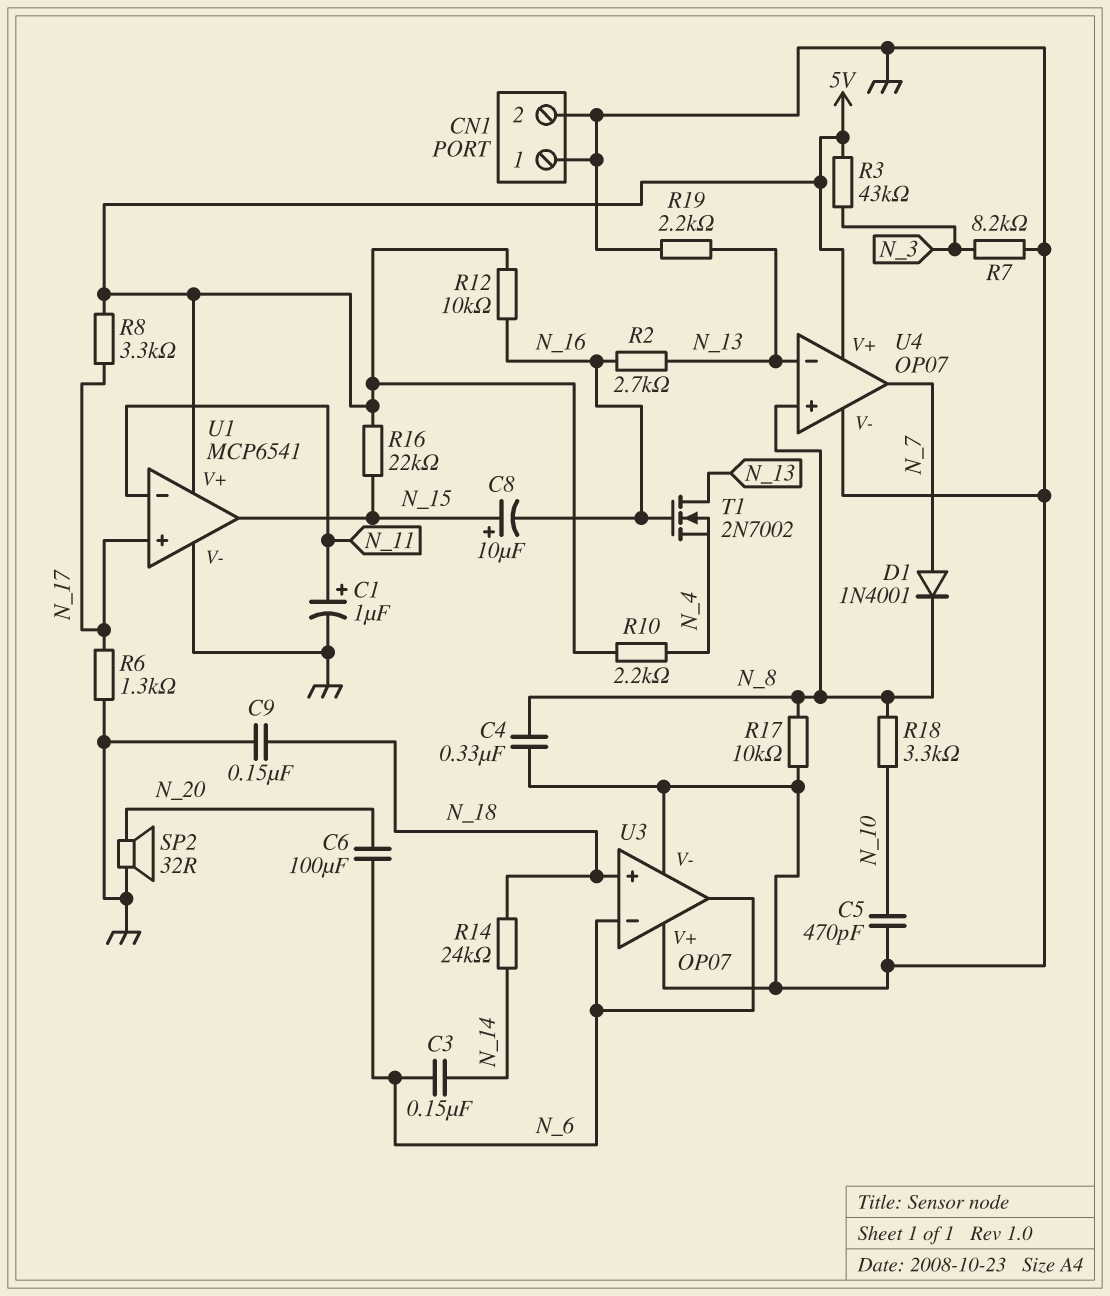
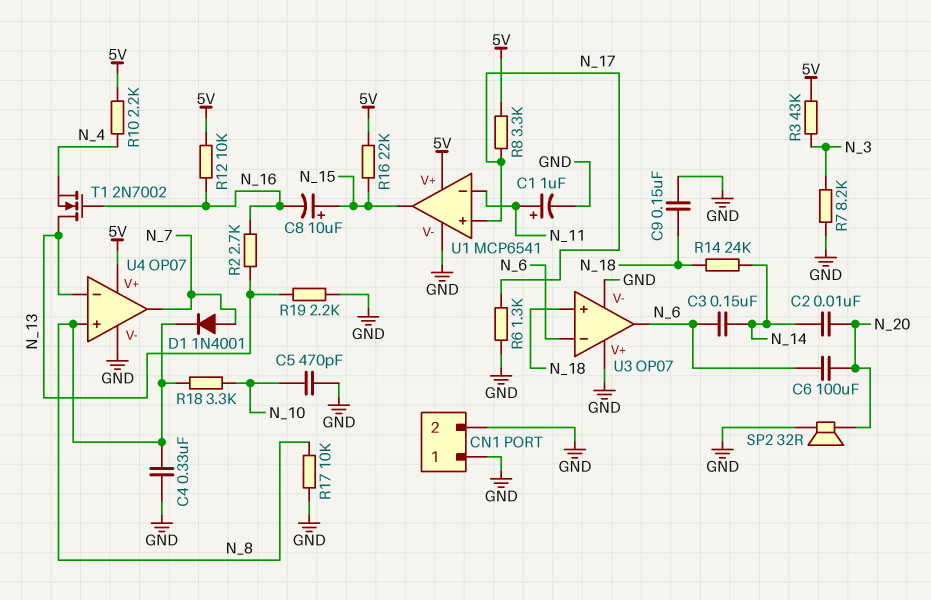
C2: none -> 10nF (N_14, N_20)

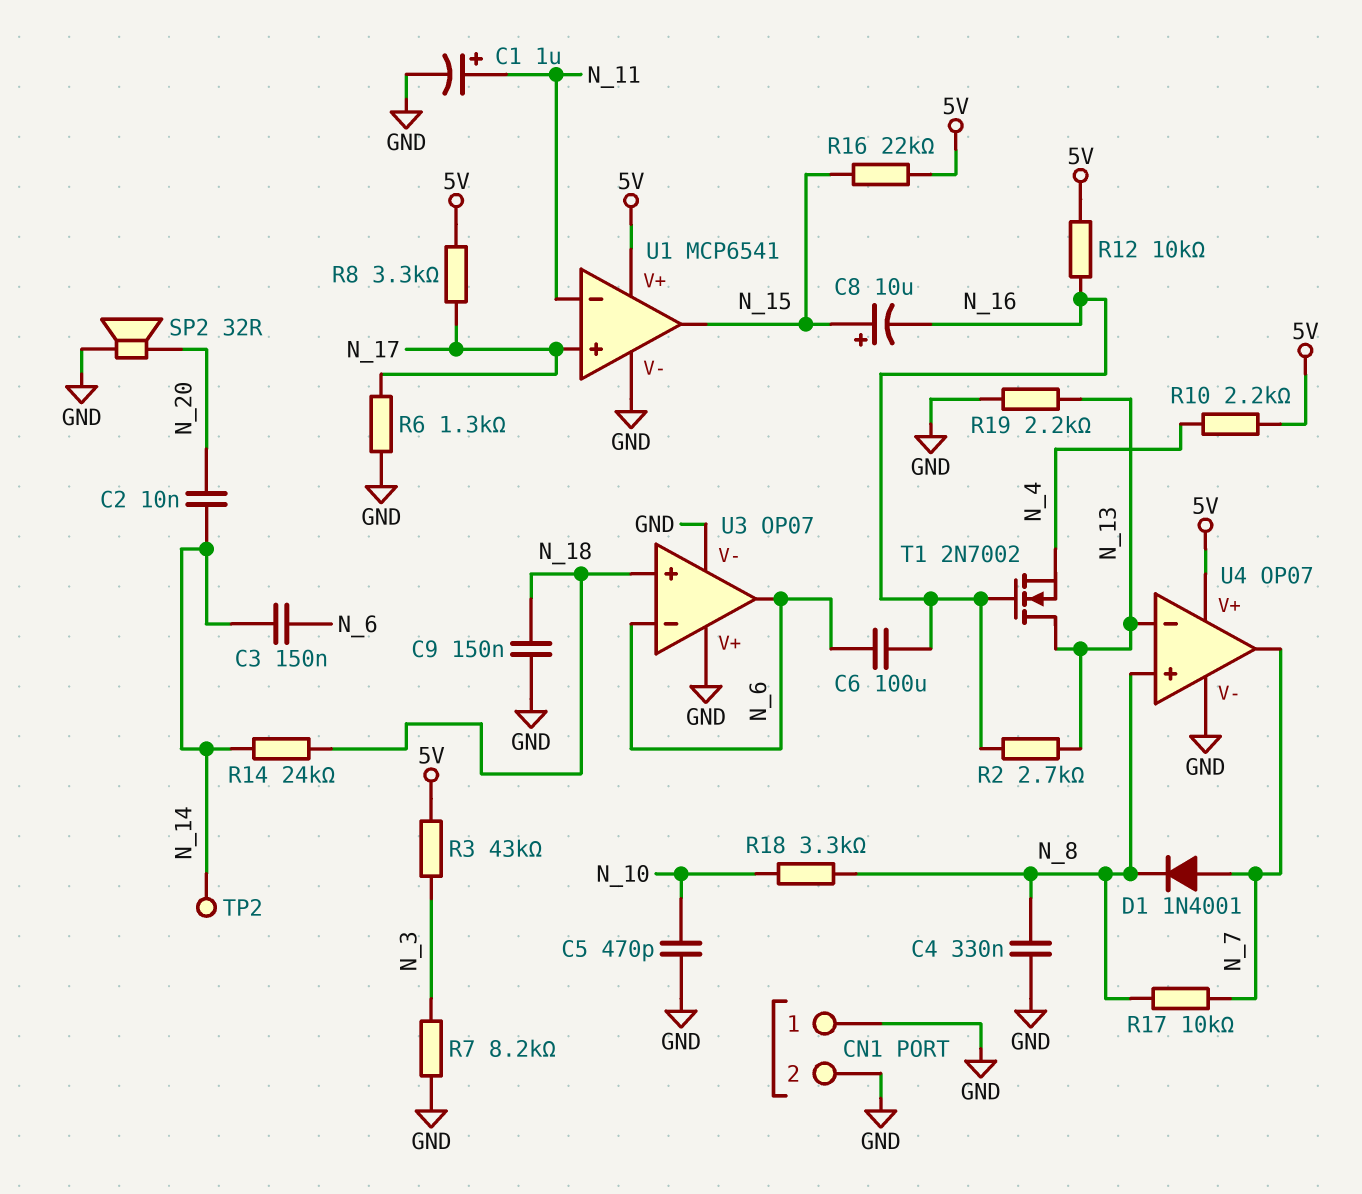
C6: 100uF (N_6, N_20) -> 100uF (N_6, N_16)
R17: 10k (GND, N_8) -> 10k (N_7, N_8)
TP2: none -> test point (N_14)

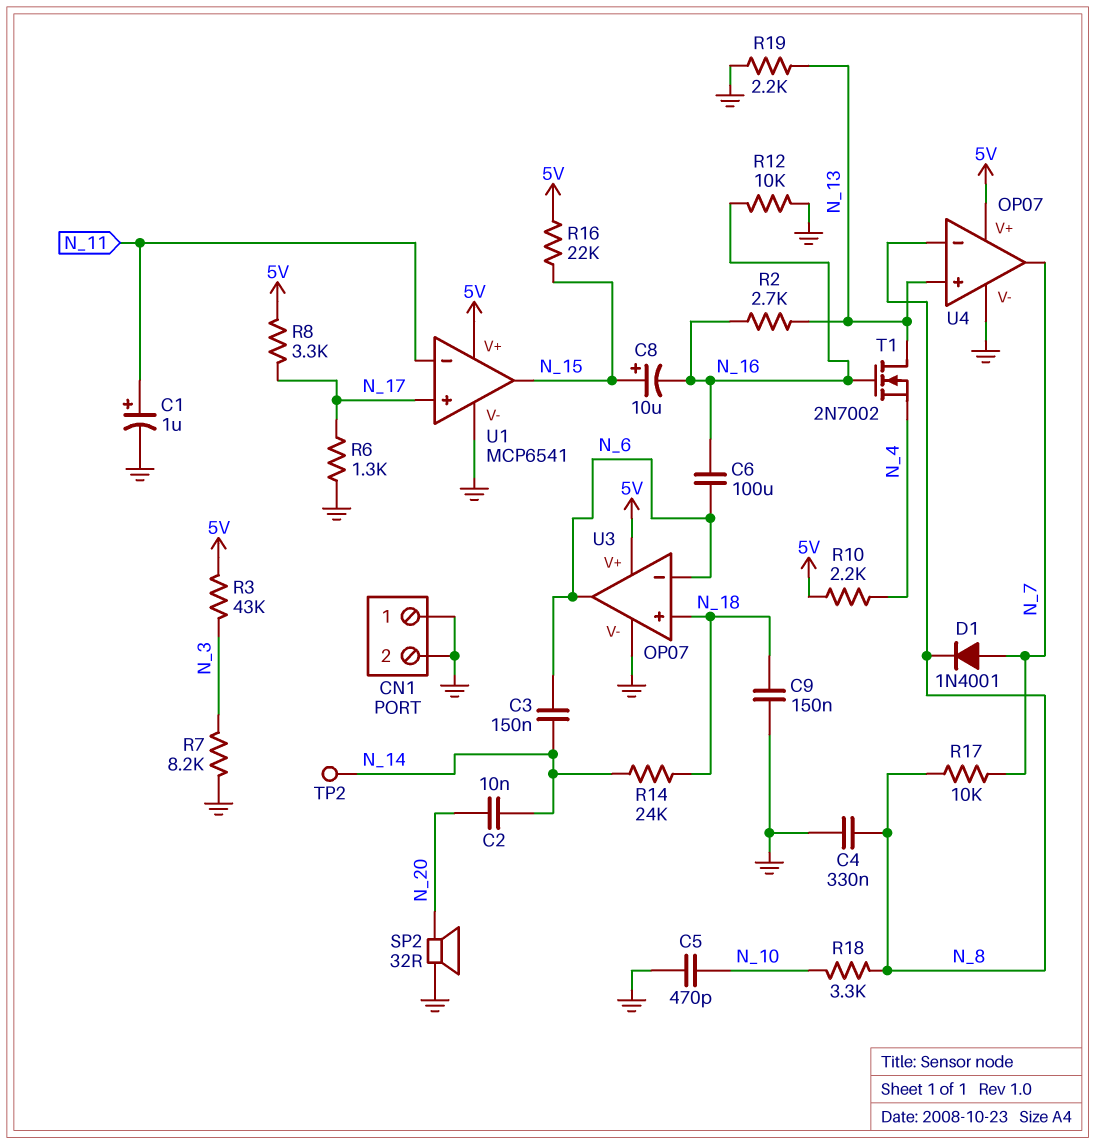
R12: 10k (5V, N_16) -> 10k (GND, N_16)
U3 pin V+: GND -> 5V
U4 pin in+: N_8 -> N_13
U4 pin in-: N_13 -> N_8

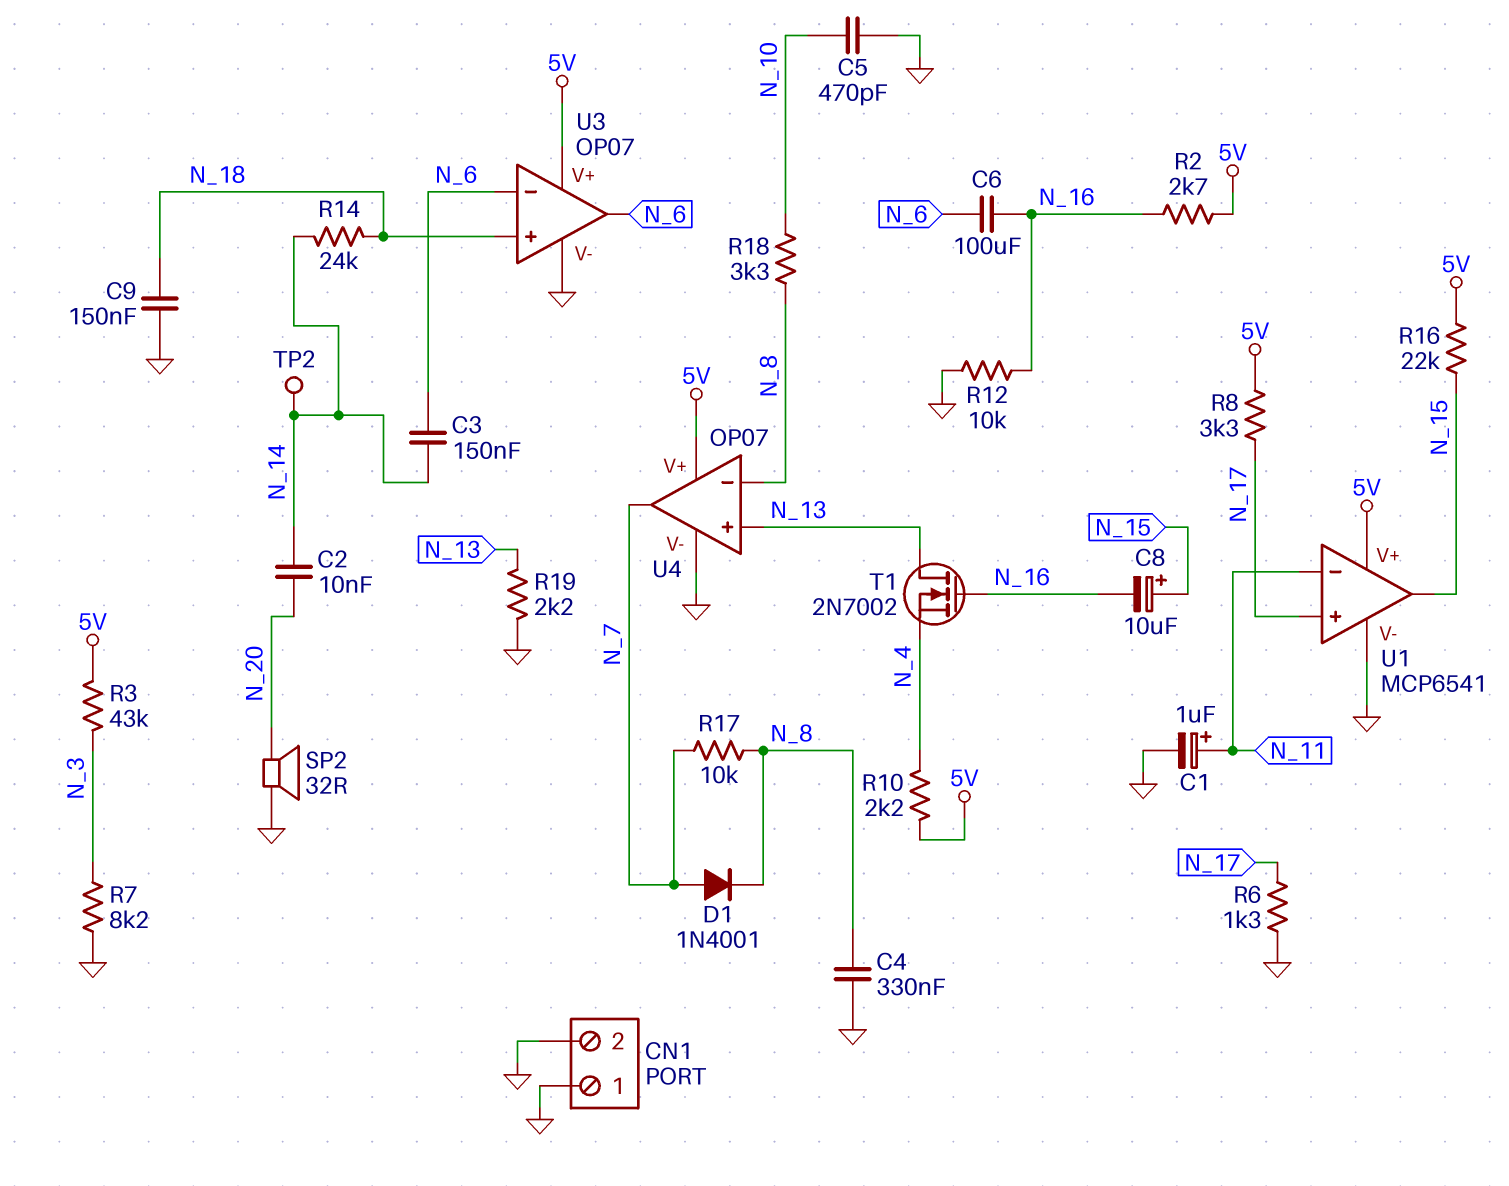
R2: 2.7k (N_13, N_16) -> 2.7k (5V, N_16)

